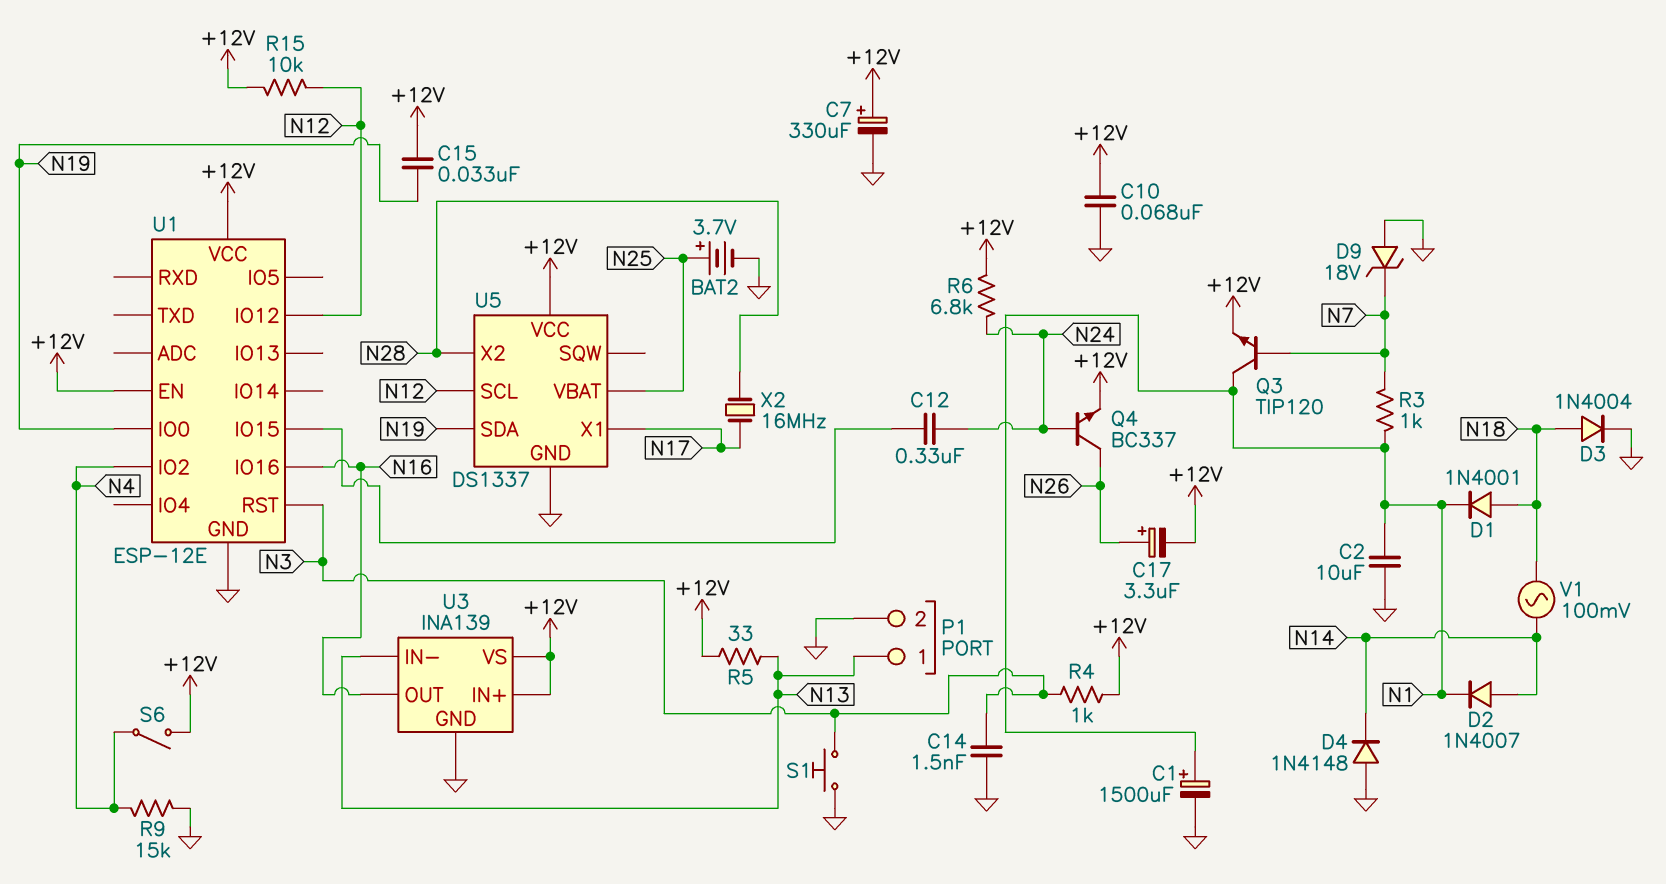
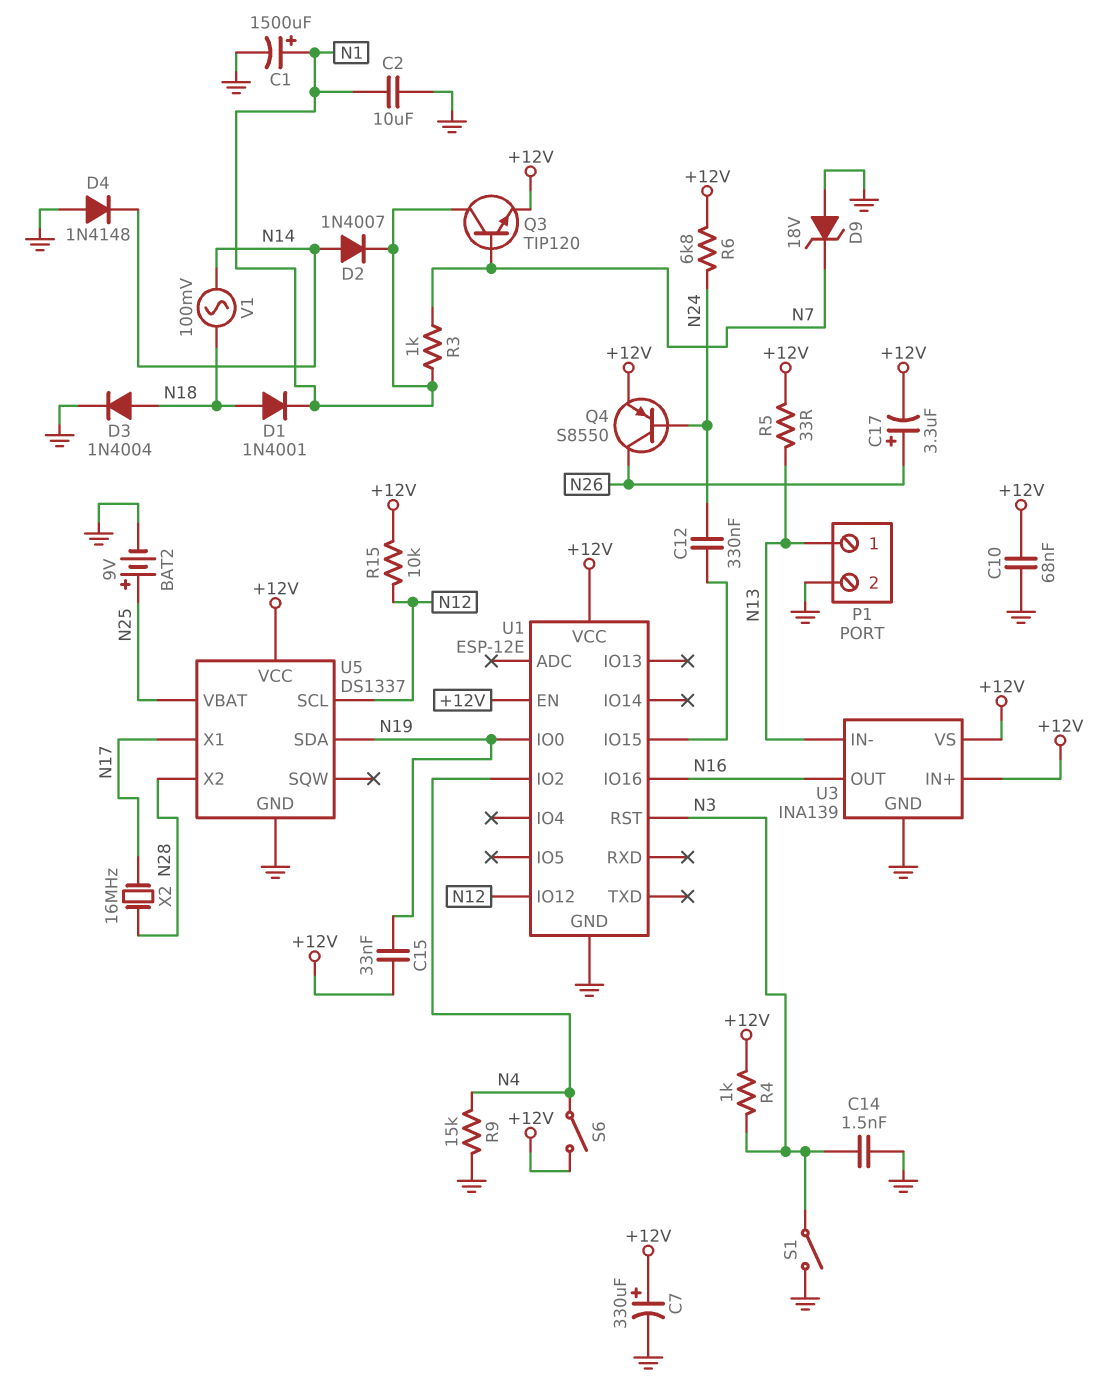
BAT2: 3.7V (plus N25, minus GND) -> 9V (plus N25, minus GND)
Q4: NPN BC337 (B N24, C N26, E +12V) -> PNP S8550 (B N24, C N26, E +12V)
S1: button (GND, N3) -> switch (GND, N3)

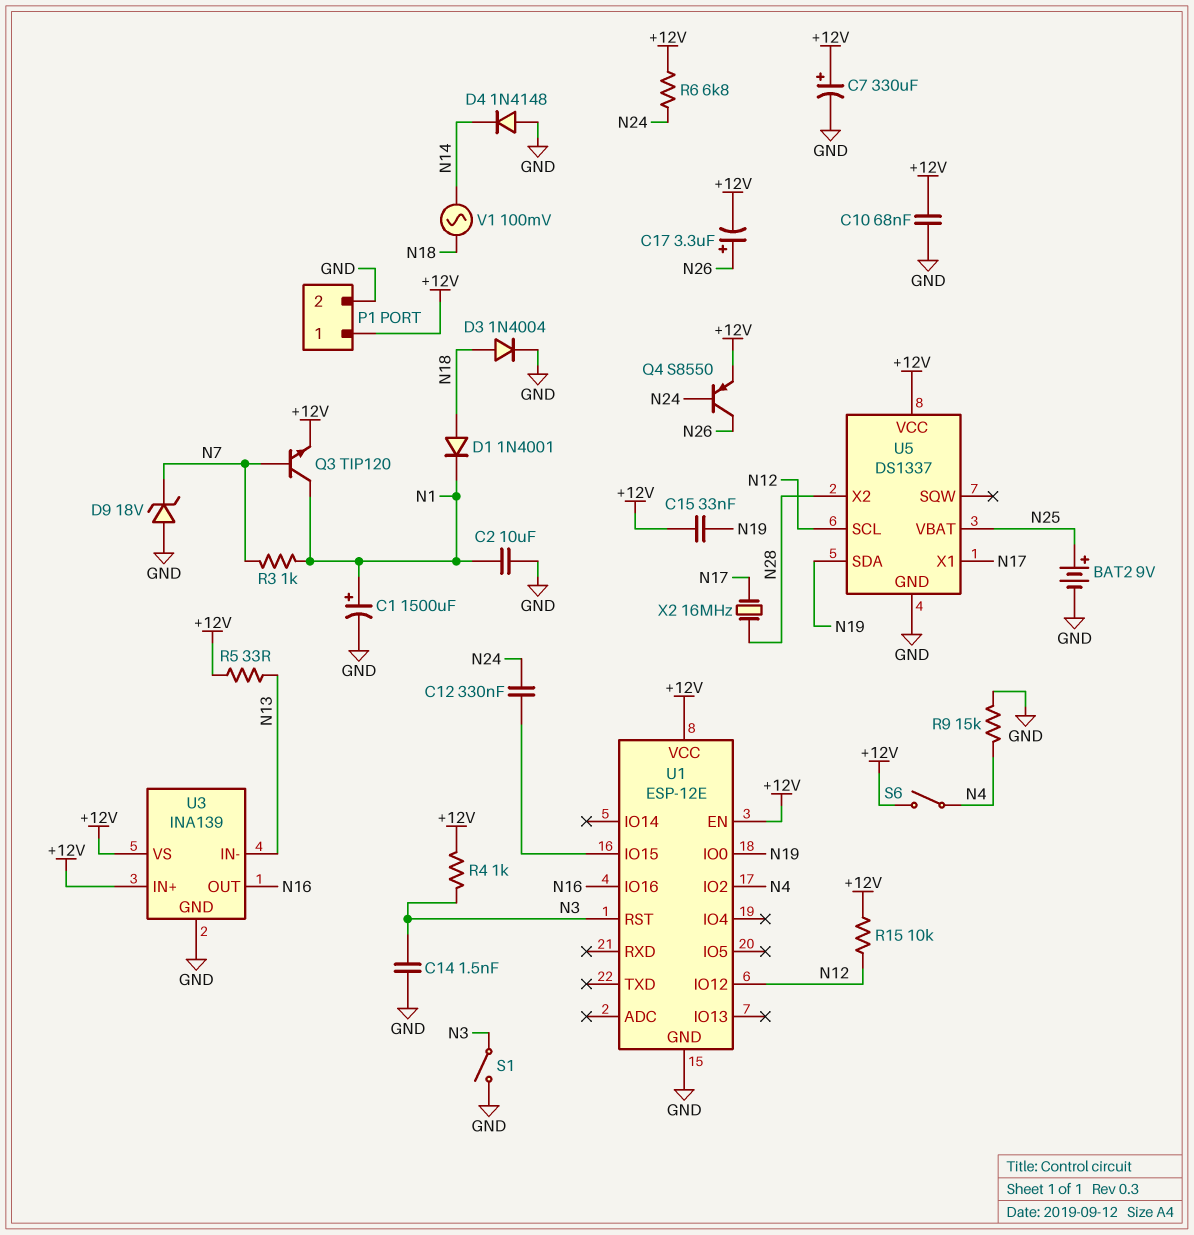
D2: diode 1N4007 (A N14, K N1) -> none
P1 pin 1: N13 -> +12V

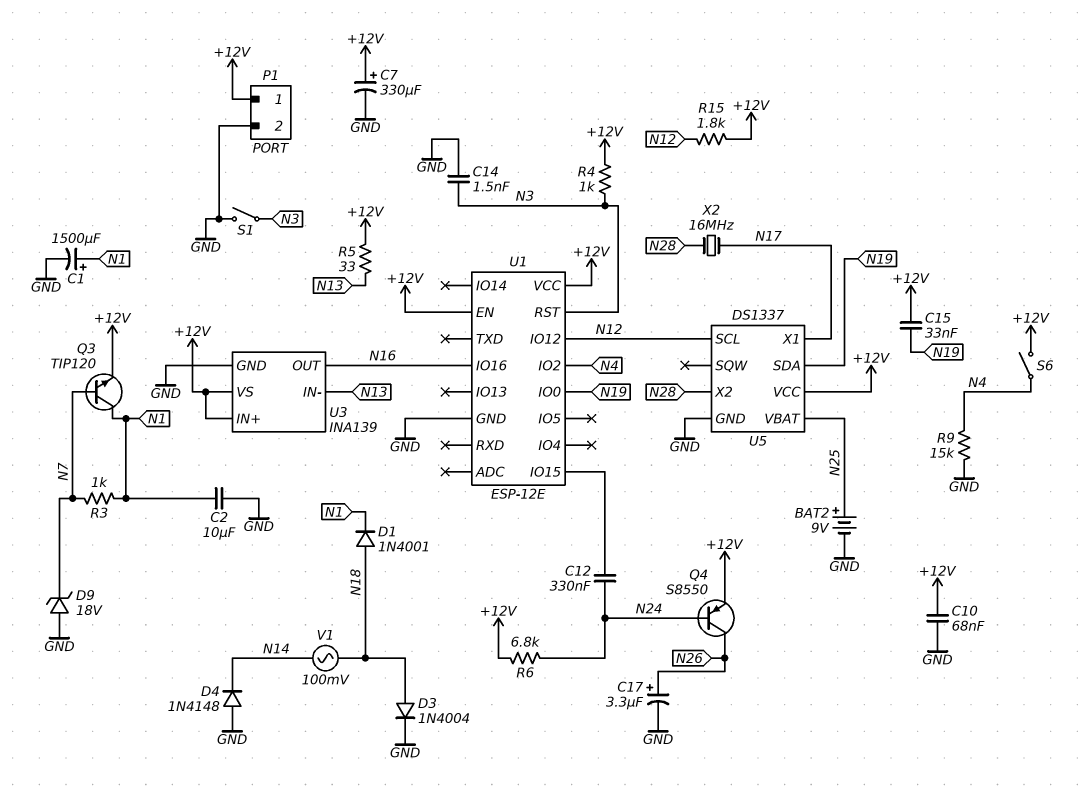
C17: 3.3uF (plus N26, minus +12V) -> 3.3uF (plus N26, minus GND)
R15: 10k (+12V, N12) -> 1.8k (+12V, N12)

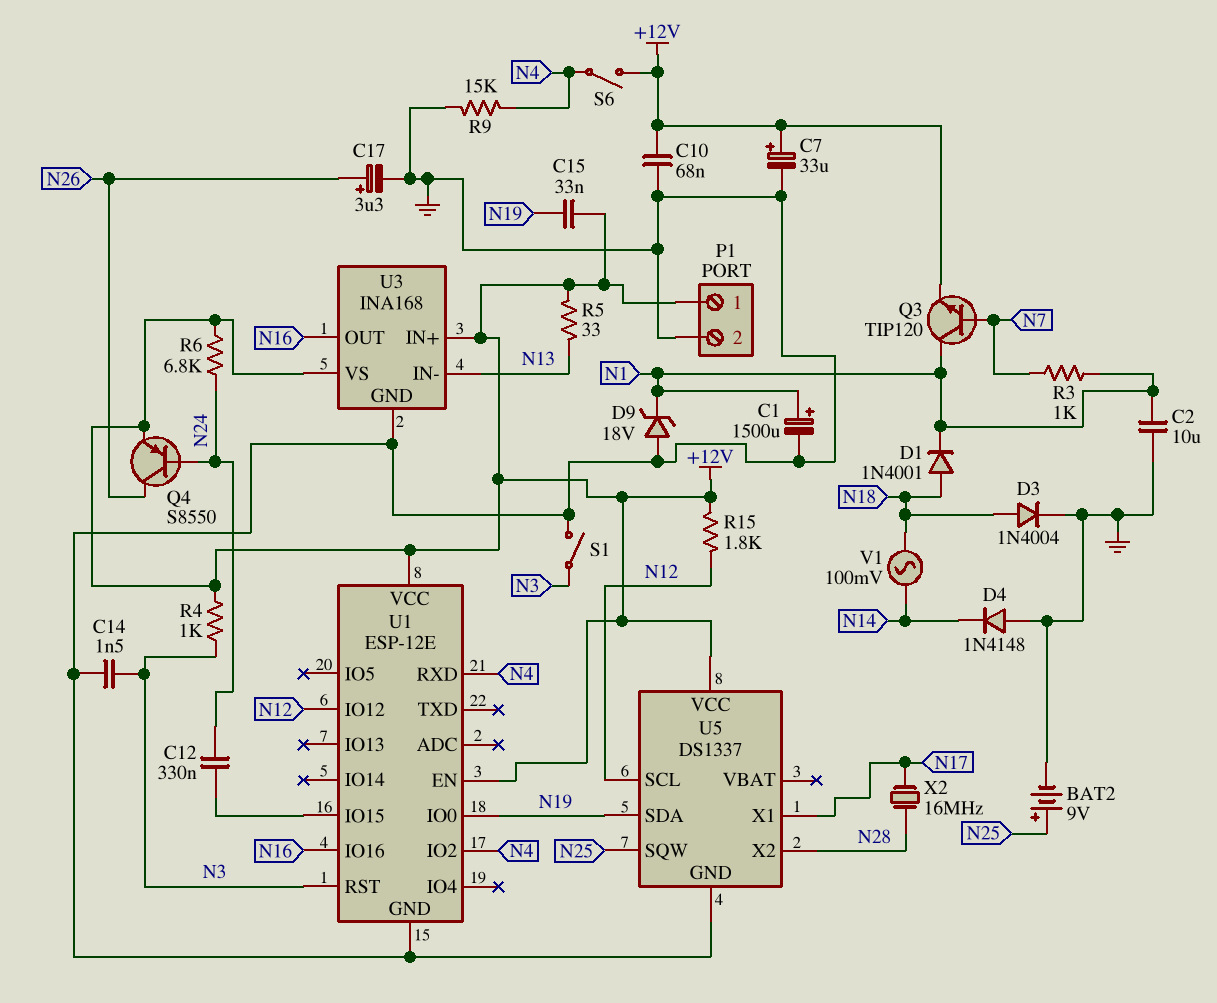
C7: 330uF (plus +12V, minus GND) -> 33uF (plus +12V, minus GND)
D9: zener 18V (A GND, K N7) -> zener 18V (A GND, K N1)
U1 pin RXD: none -> N4
U3: INA139 -> INA168
U5 pin SQW: none -> N25
U5 pin VBAT: N25 -> none

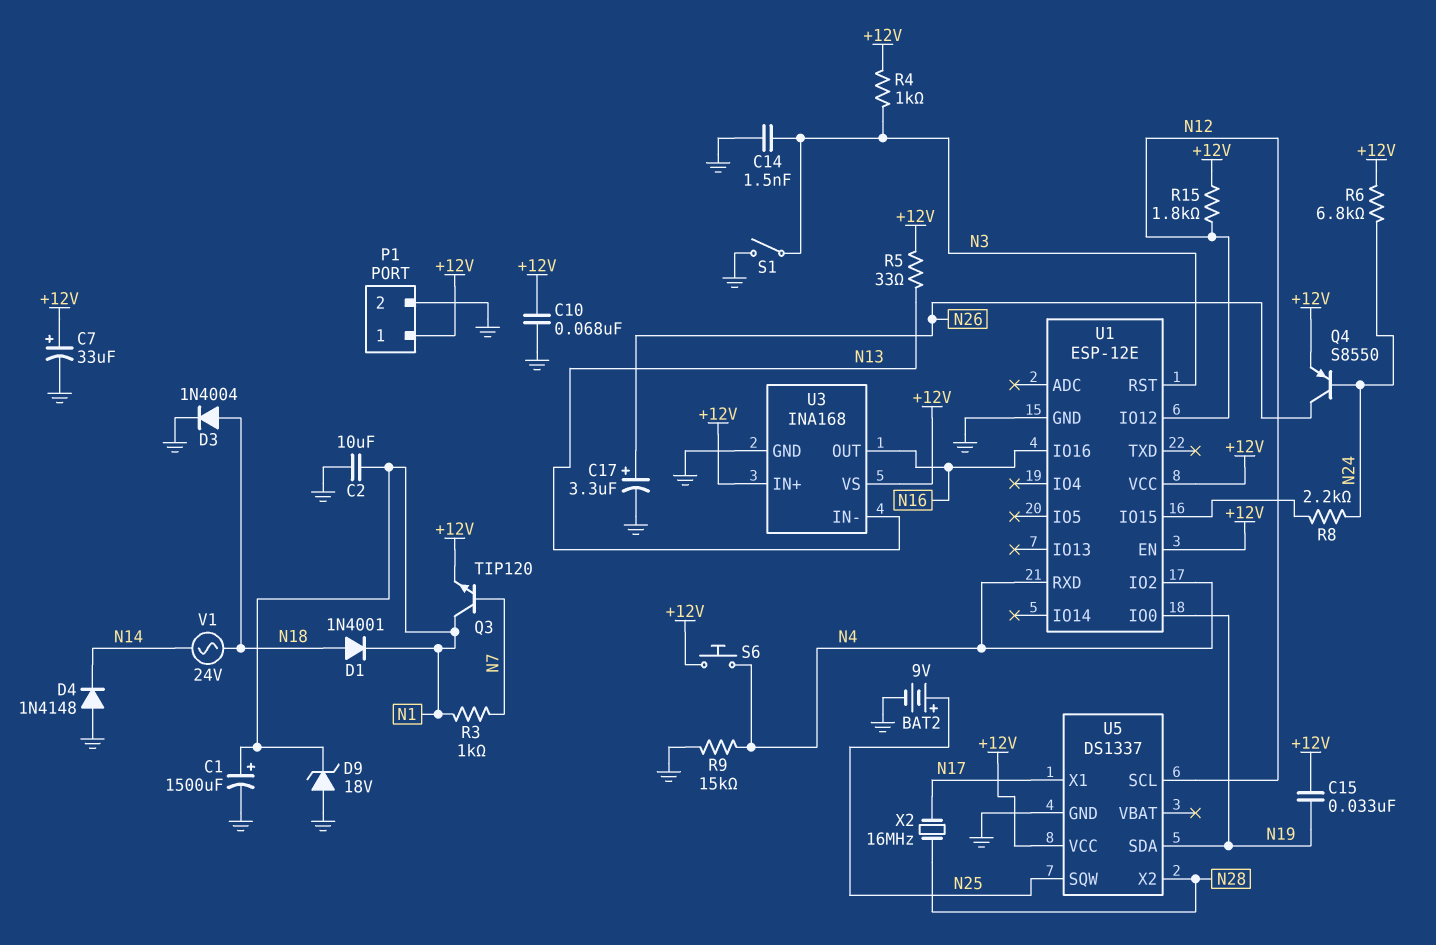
C12: 330nF (N24, U1/IO15) -> none
R8: none -> 2.2k (N24, U1/IO15)
S6: switch (+12V, N4) -> button (+12V, N4)
V1: AC 100mV (N14, N18) -> AC 24V (N14, N18)

